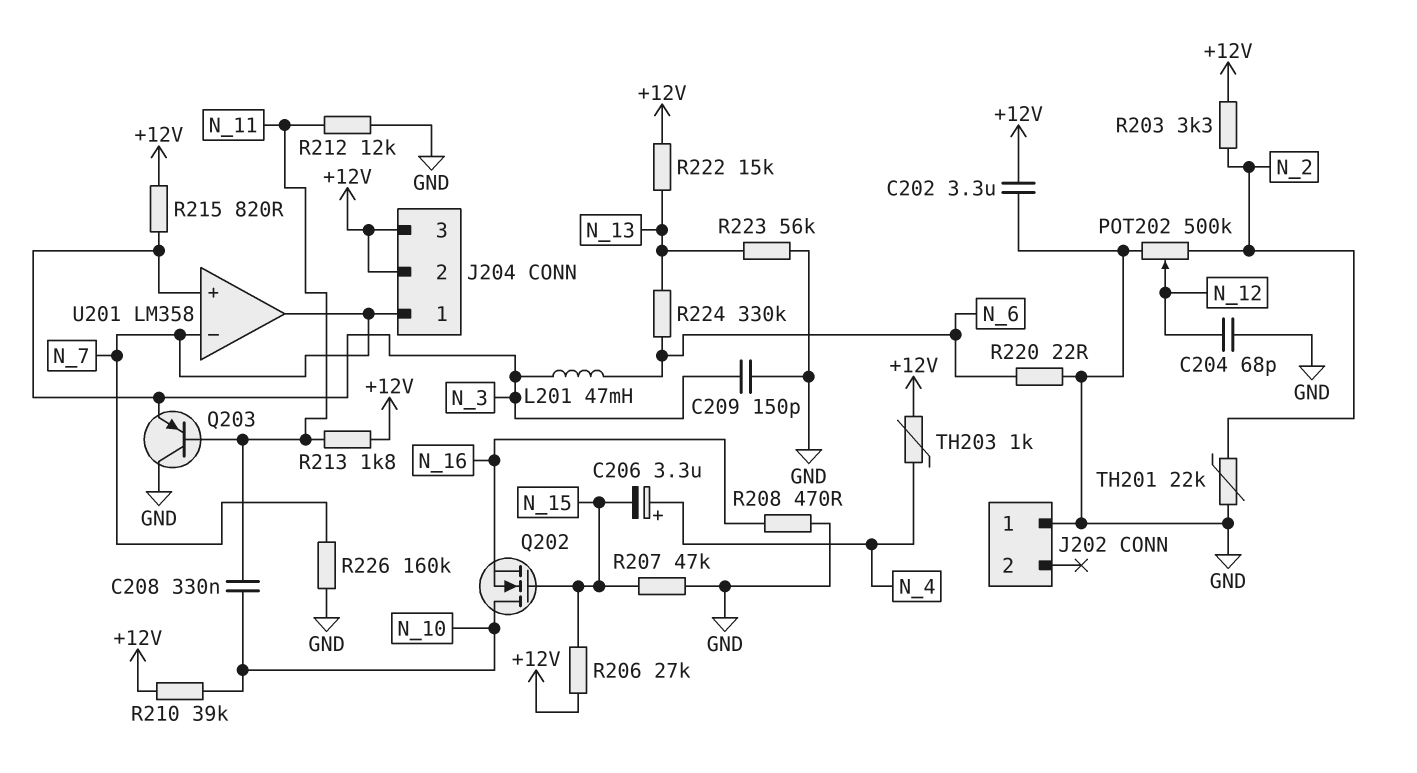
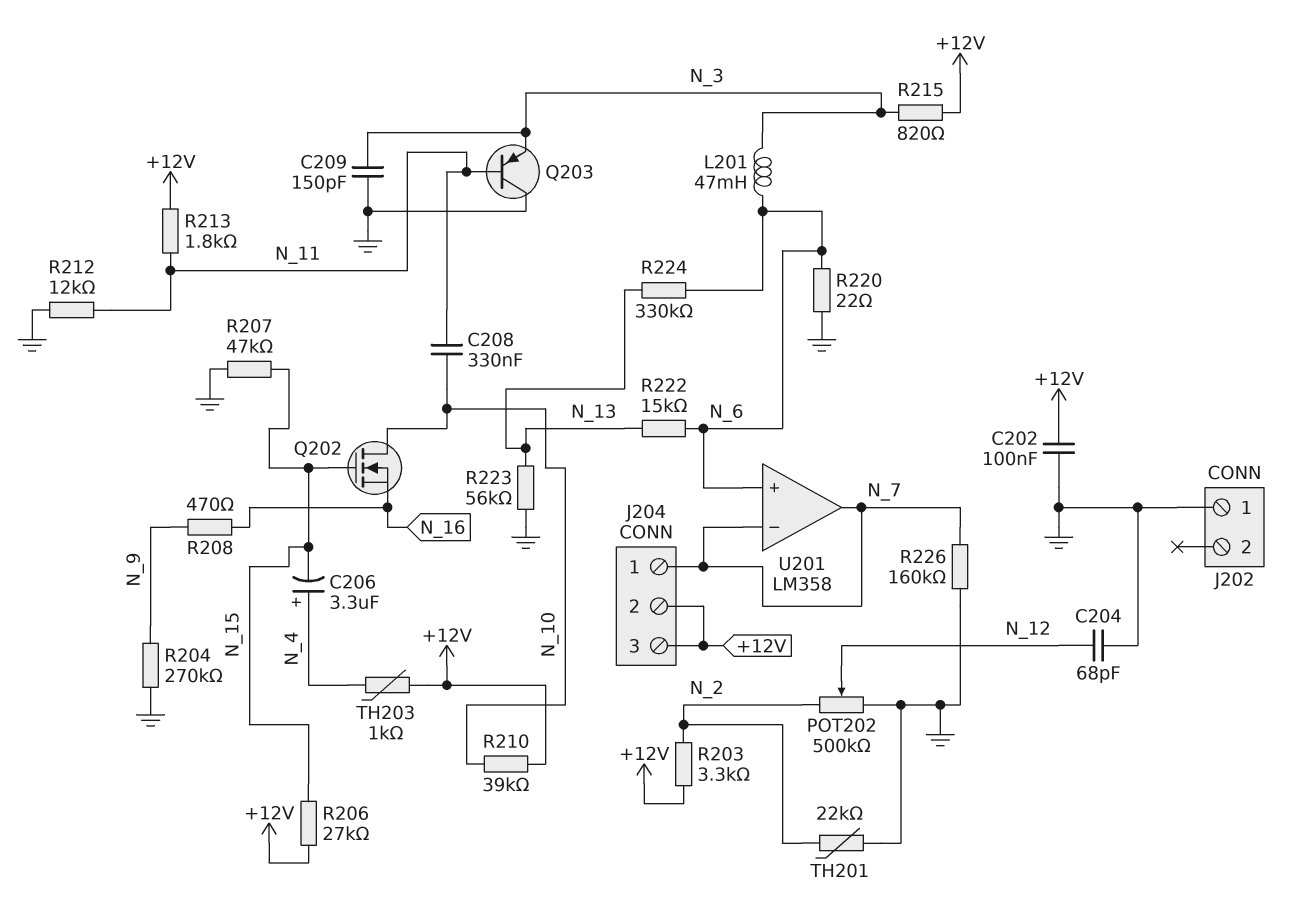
C202: 3.3uF (+12V, GND) -> 100nF (+12V, GND)
R204: none -> 270k (GND, N_9)
R208: 470 (GND, N_16) -> 470 (N_9, N_16)
R222: 15k (+12V, N_13) -> 15k (N_6, N_13)
U201 pin in+: N_3 -> N_6

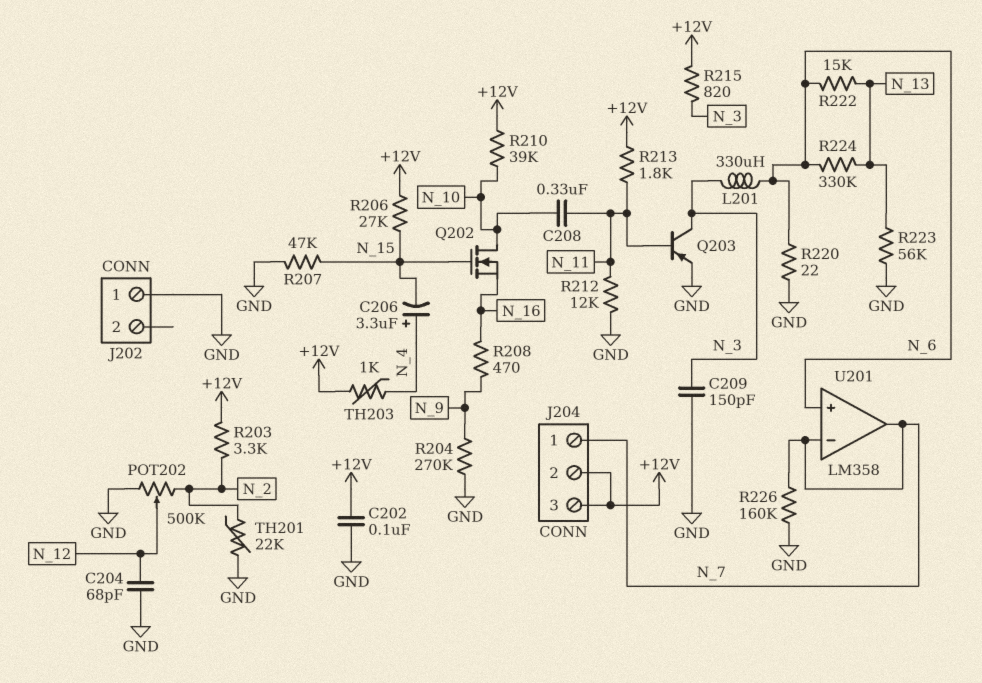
L201: 47mH (N_3, N_6) -> 330uH (N_3, N_6)
Q203: PNP (B N_11, C GND, E N_3) -> PNP (B N_11, C N_3, E GND)

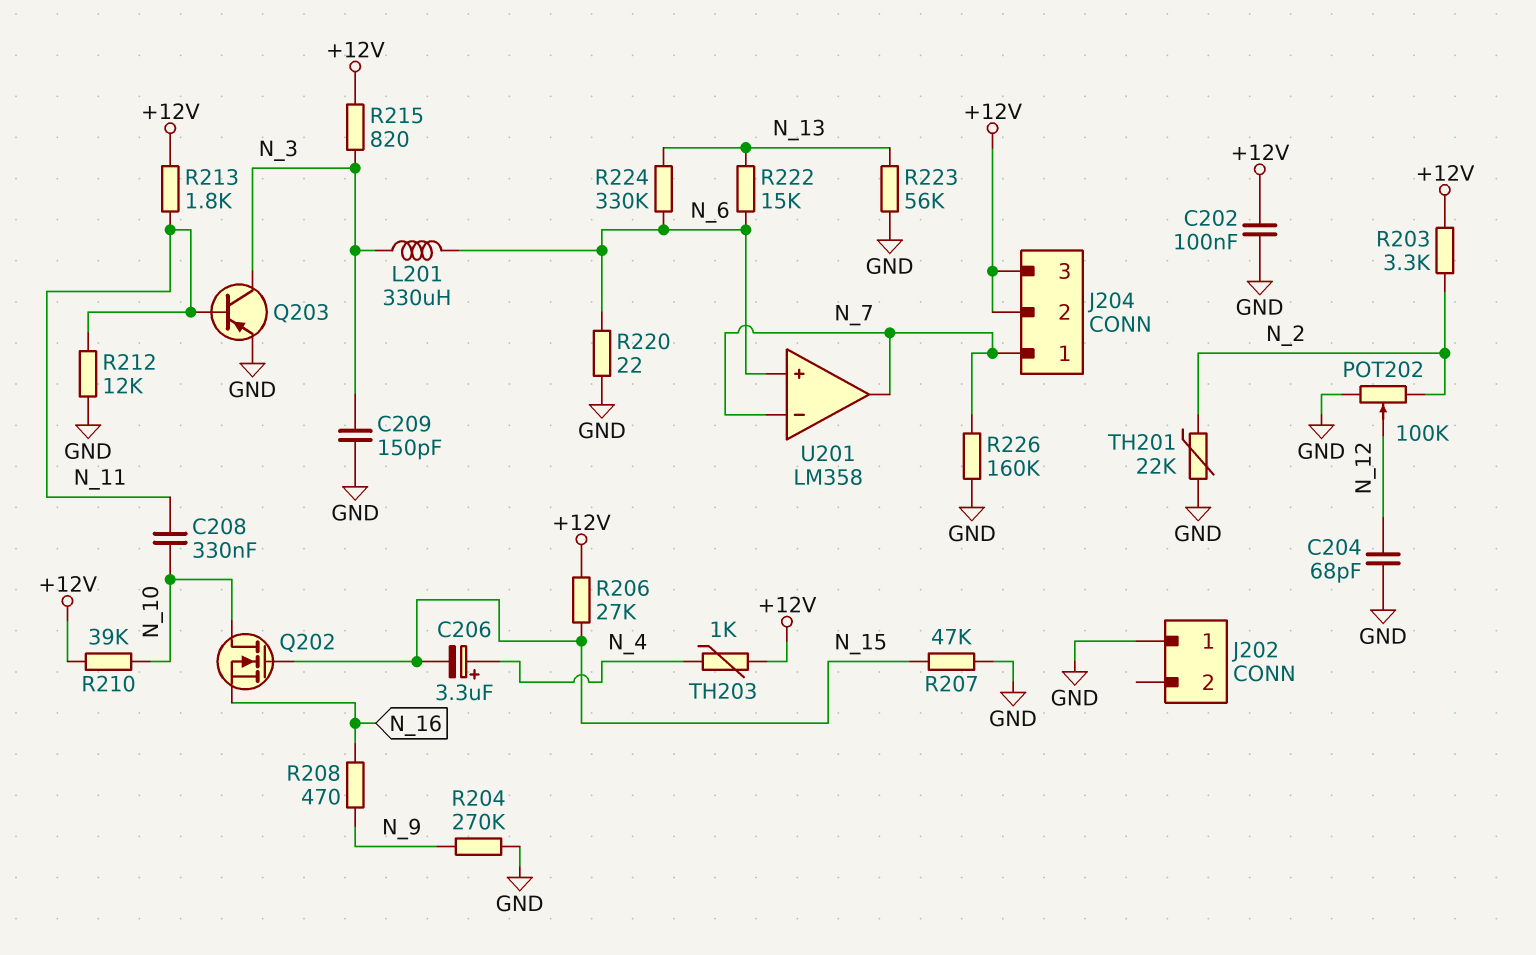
POT202: 500k (GND, N_2, wiper N_12) -> 100k (GND, N_2, wiper N_12)

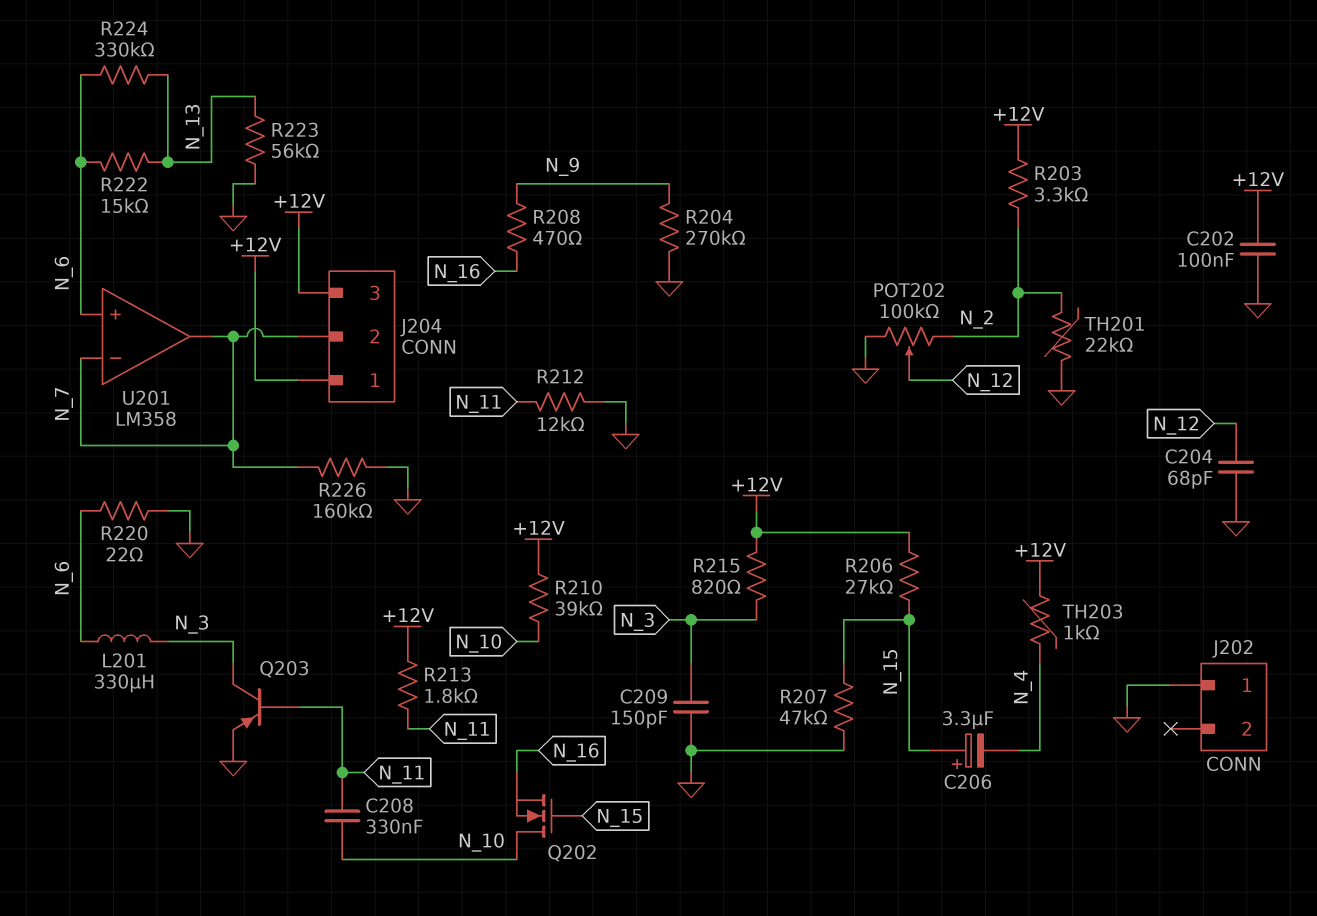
C206: 3.3uF (plus N_4, minus N_15) -> 3.3uF (plus N_15, minus N_4)
J204 pin 1: N_7 -> +12V
J204 pin 2: +12V -> N_7

